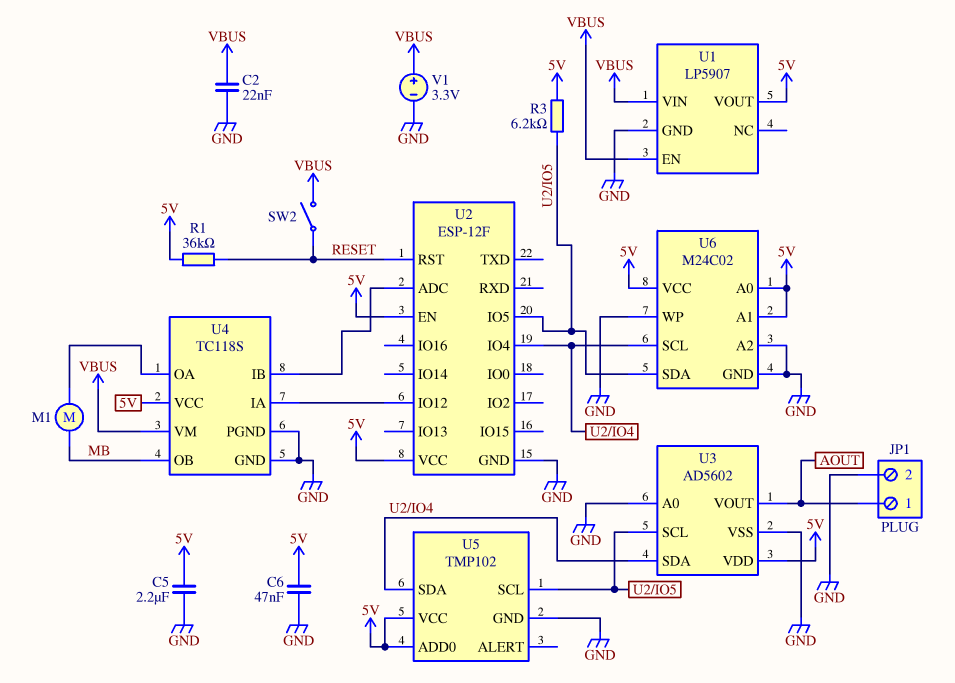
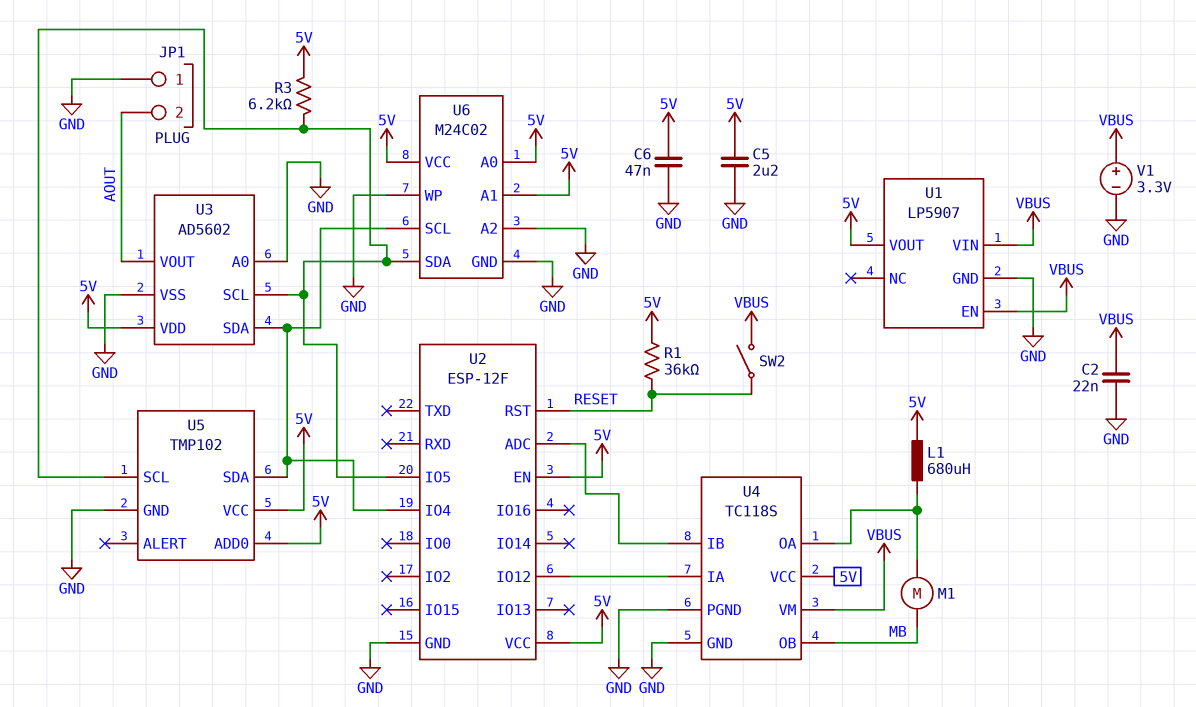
JP1 pin 1: AOUT -> GND
JP1 pin 2: GND -> AOUT
L1: none -> 680uH (5V, U4/OA)

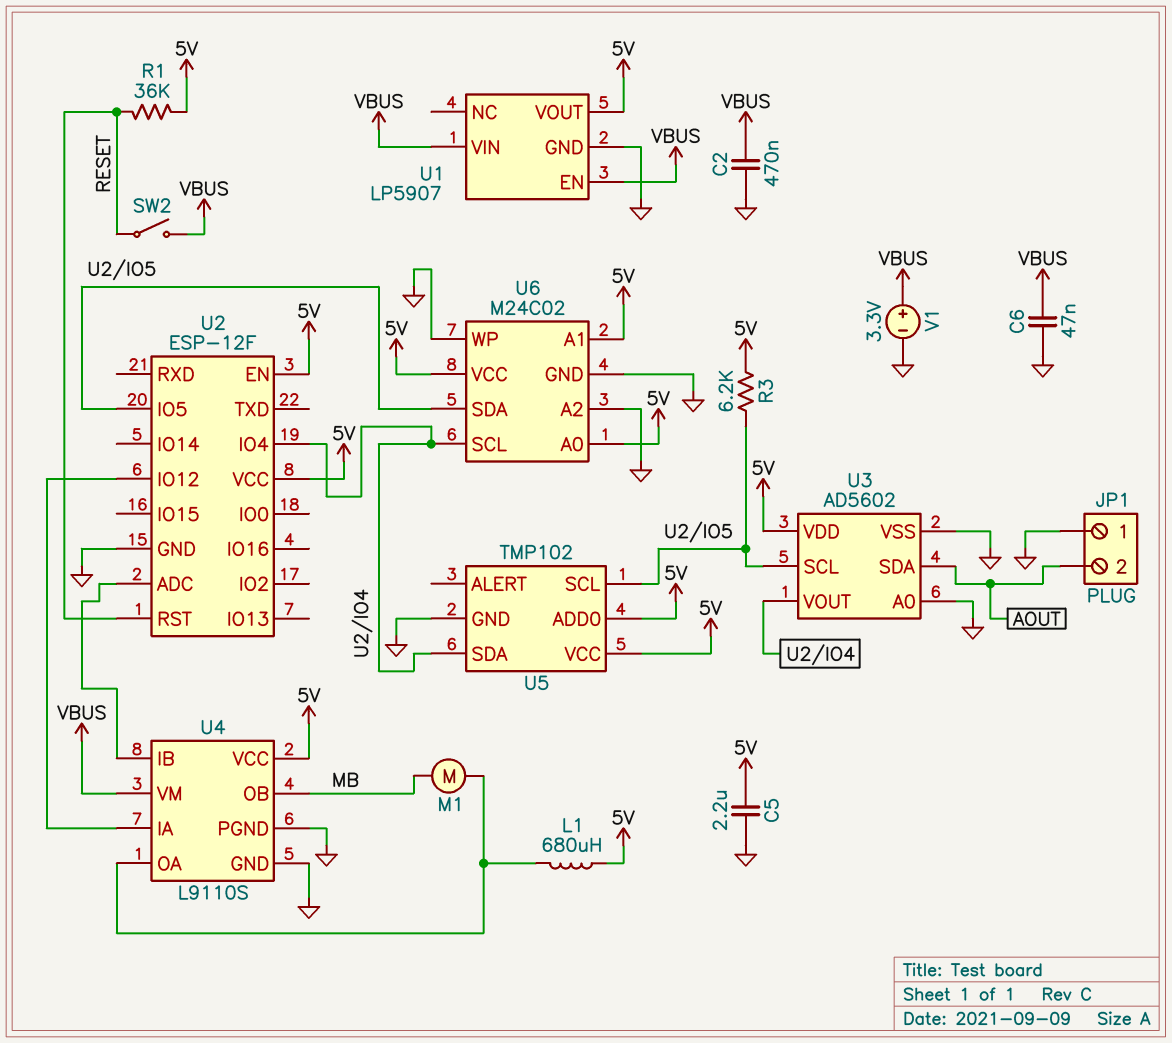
C2: 22nF (GND, VBUS) -> 470nF (GND, VBUS)
C6: 47nF (5V, GND) -> 47nF (GND, VBUS)
U3 pin SDA: U2/IO4 -> AOUT
U3 pin VOUT: AOUT -> U2/IO4
U4: TC118S -> L9110S

